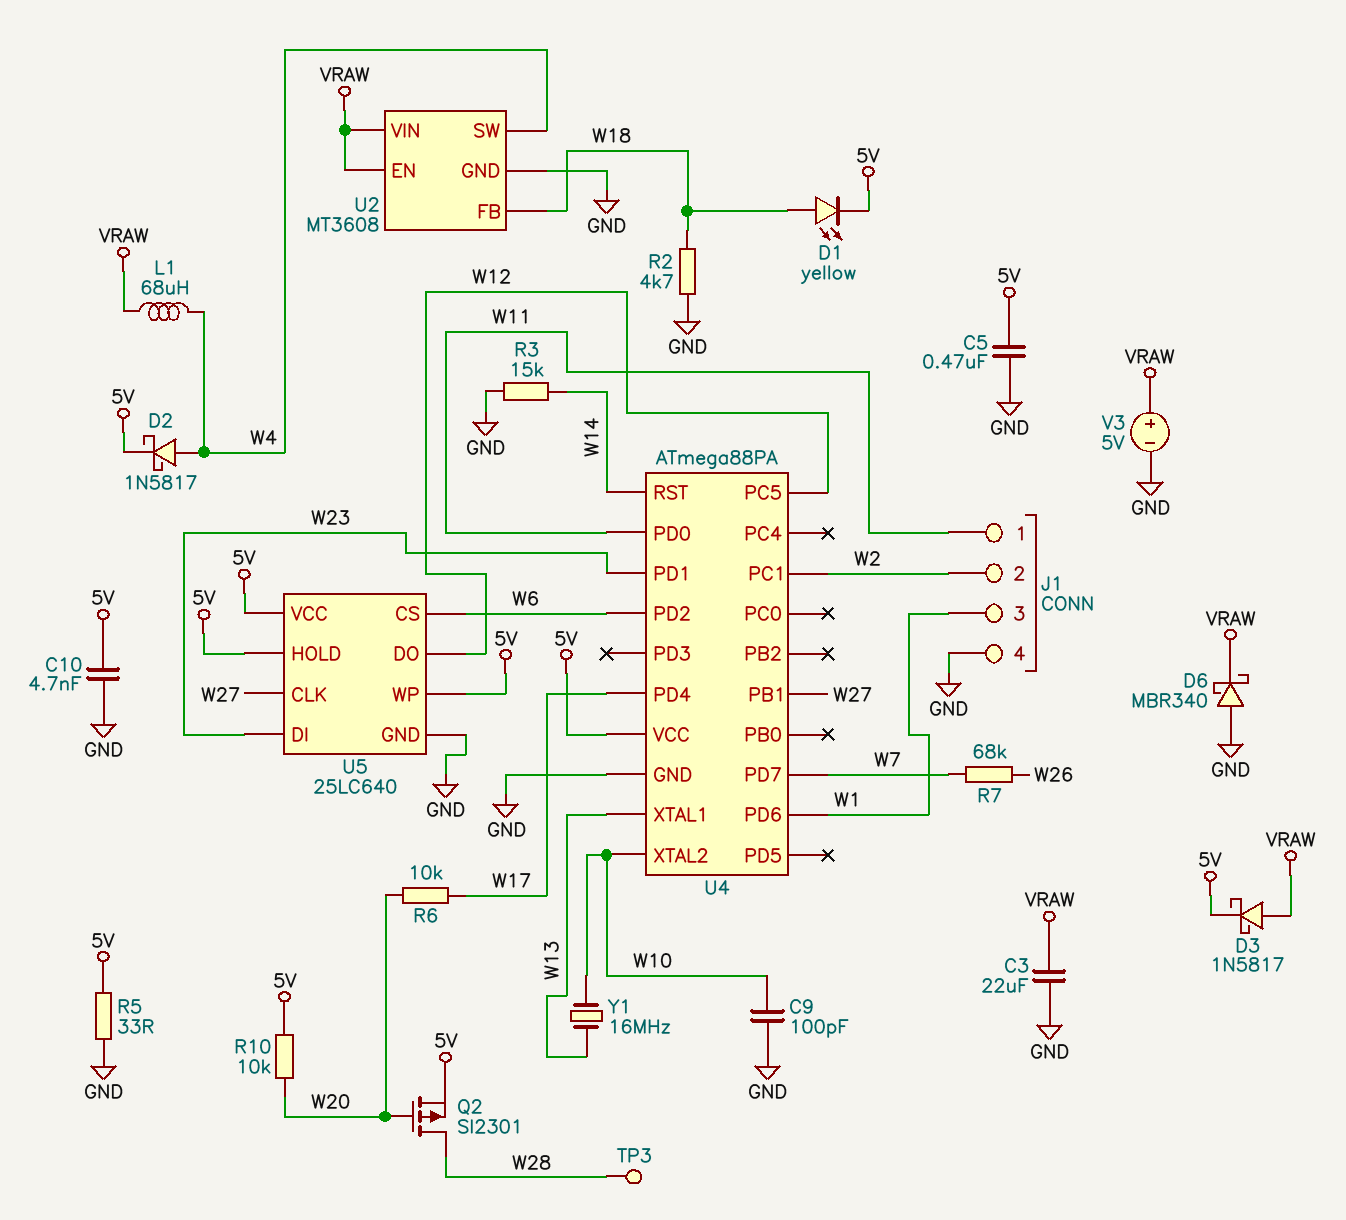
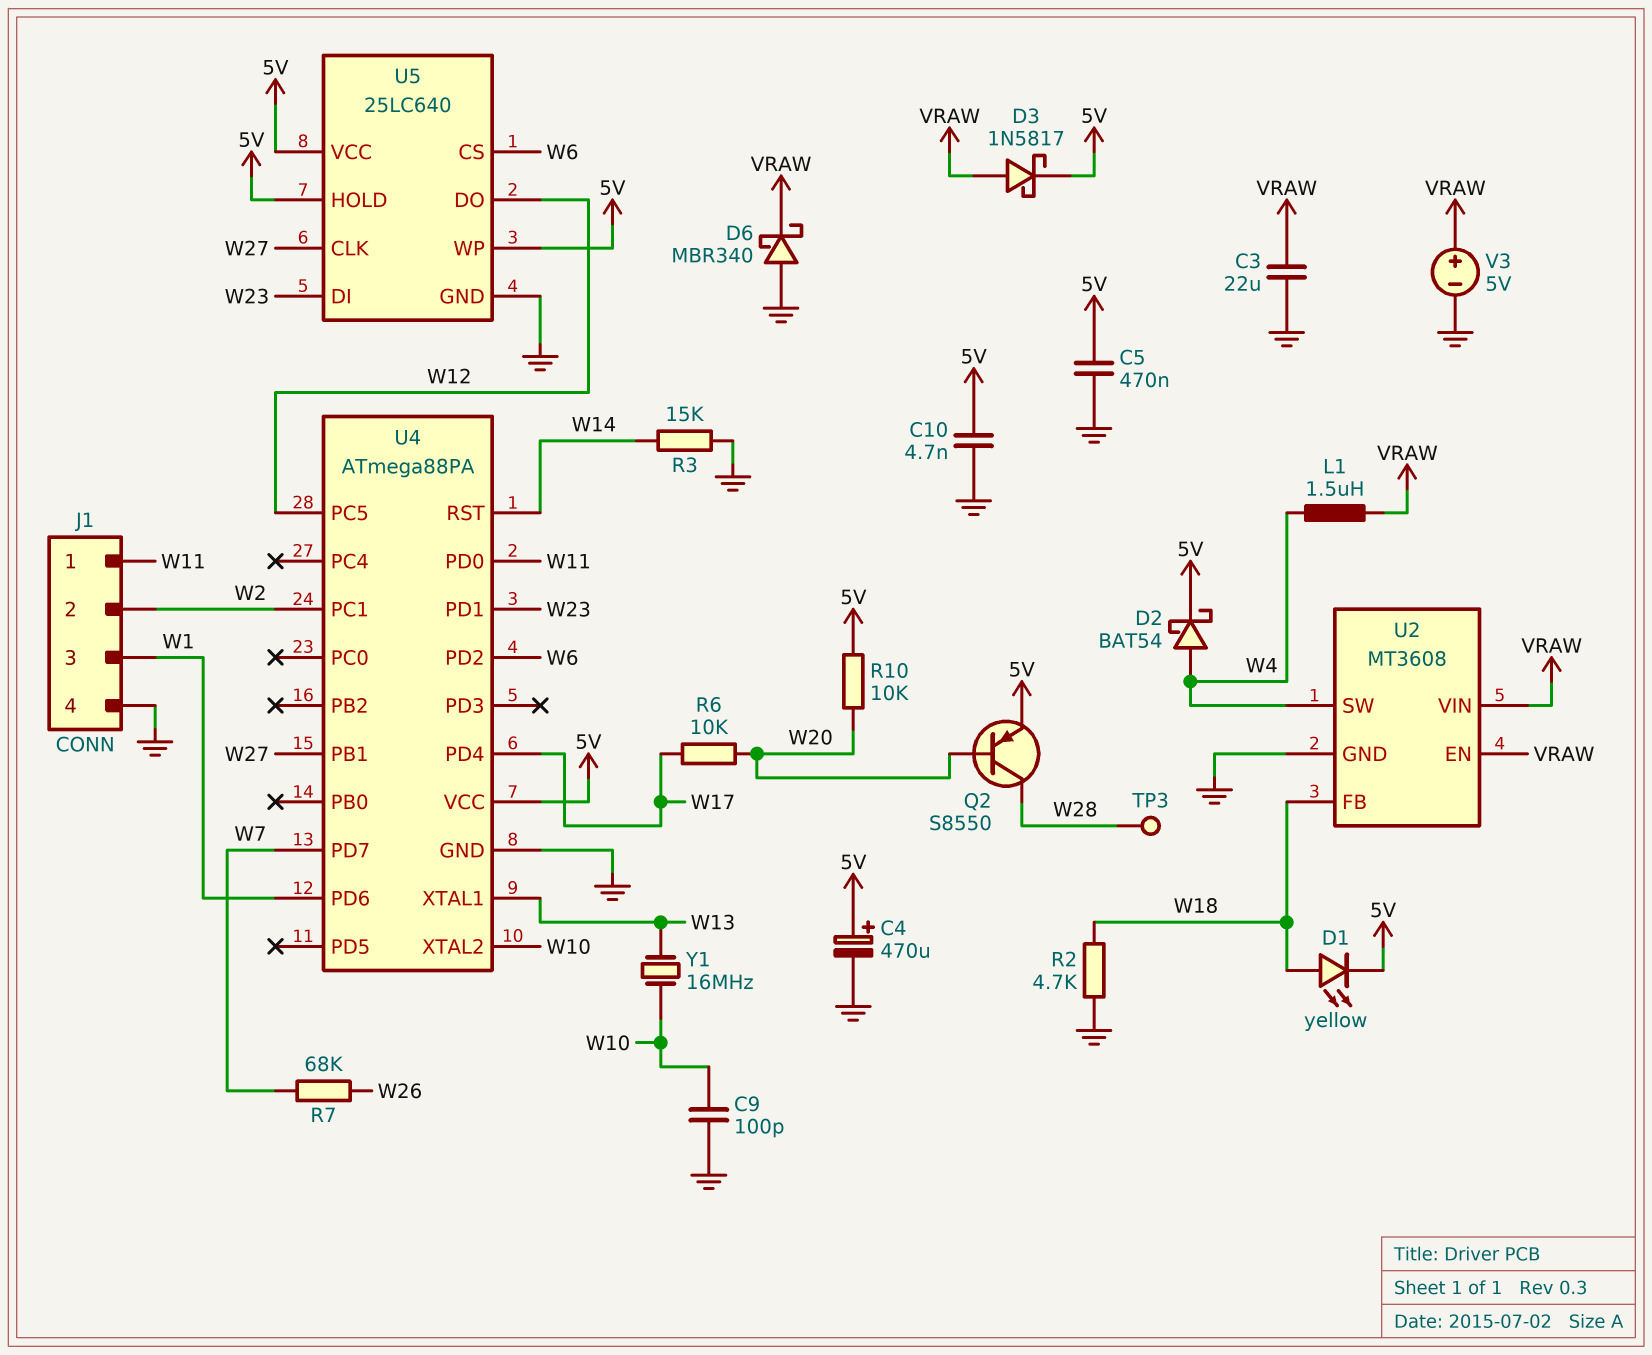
C4: none -> 470uF (plus 5V, minus GND)
D2: schottky 1N5817 (A W4, K 5V) -> schottky BAT54 (A W4, K 5V)
L1: 68uH (VRAW, W4) -> 1.5uH (VRAW, W4)
Q2: PMOS SI2301 (G W20, D W28, S 5V) -> PNP S8550 (B W20, C W28, E 5V)
R5: 33 (5V, GND) -> none

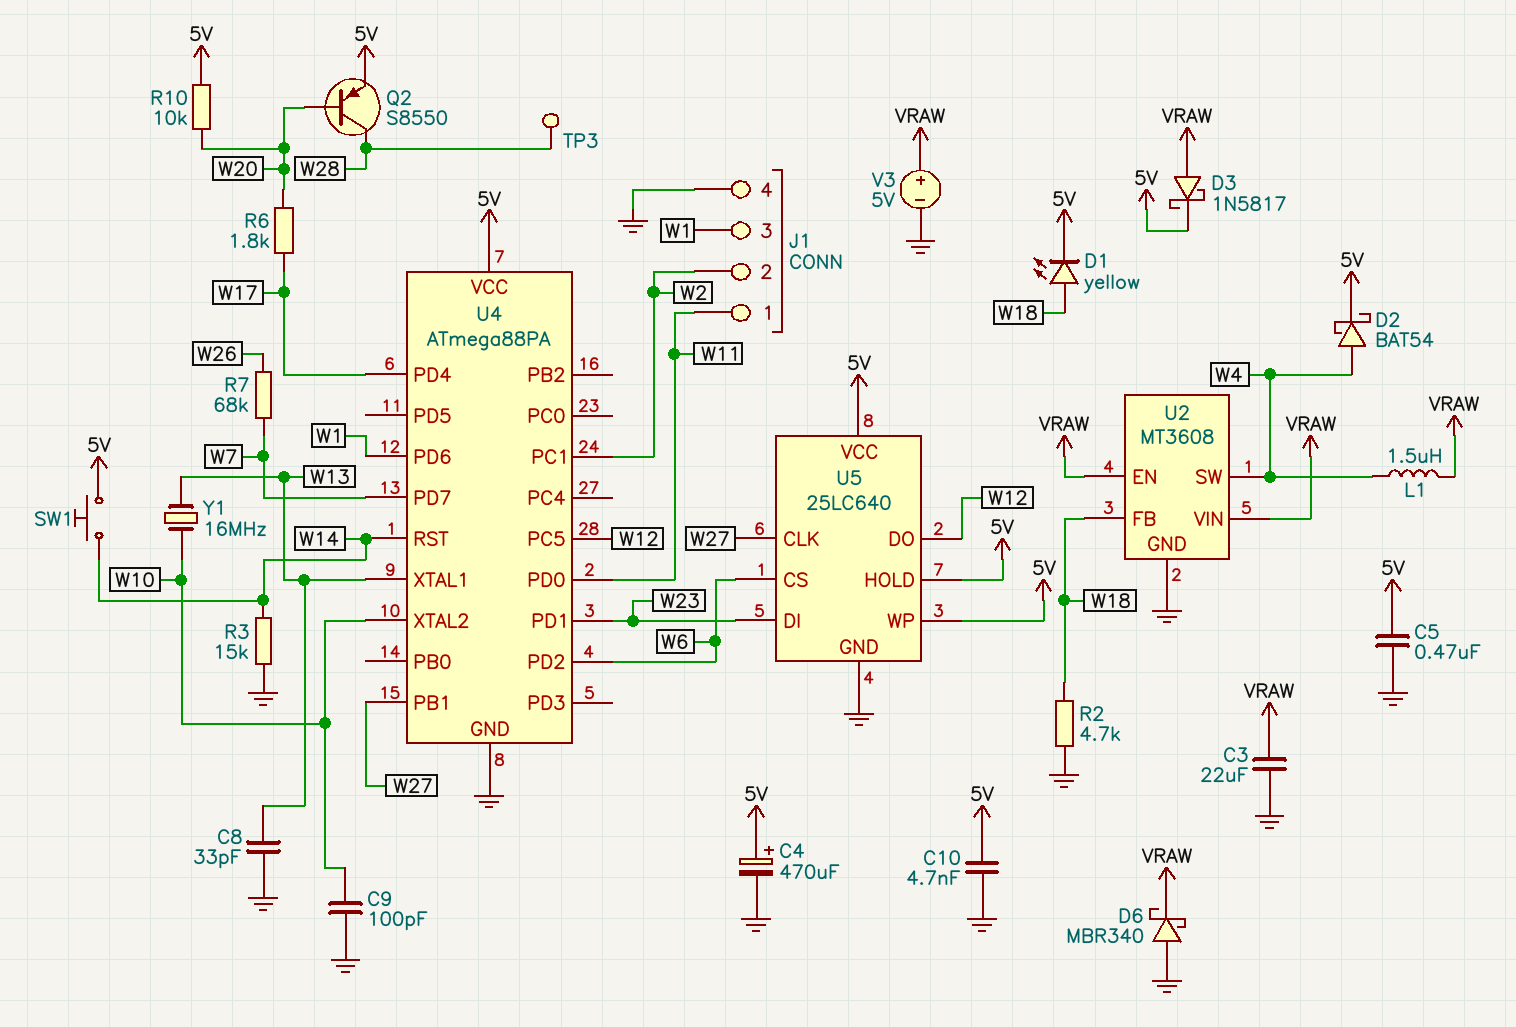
C8: none -> 33pF (GND, W13)
R6: 10k (W17, W20) -> 1.8k (W17, W20)
SW1: none -> button (5V, W14)

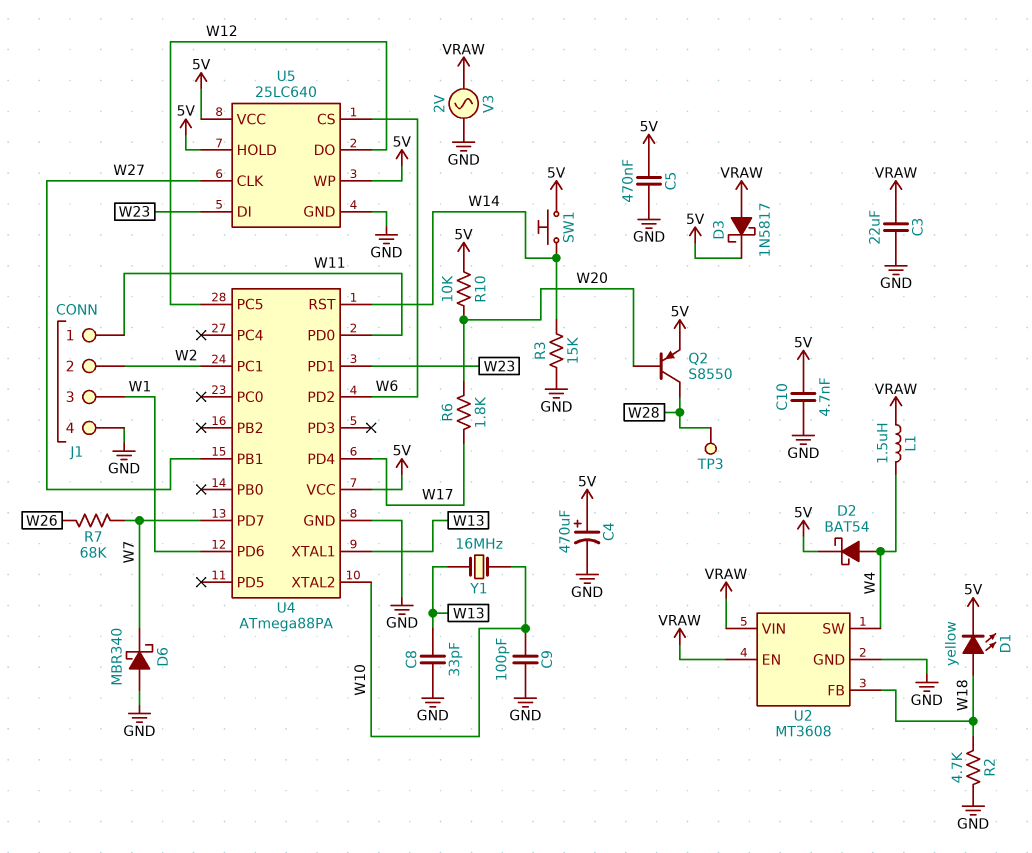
D6: schottky MBR340 (A GND, K VRAW) -> schottky MBR340 (A GND, K W7)
V3: 5V (plus VRAW, minus GND) -> AC 2V (GND, VRAW)

